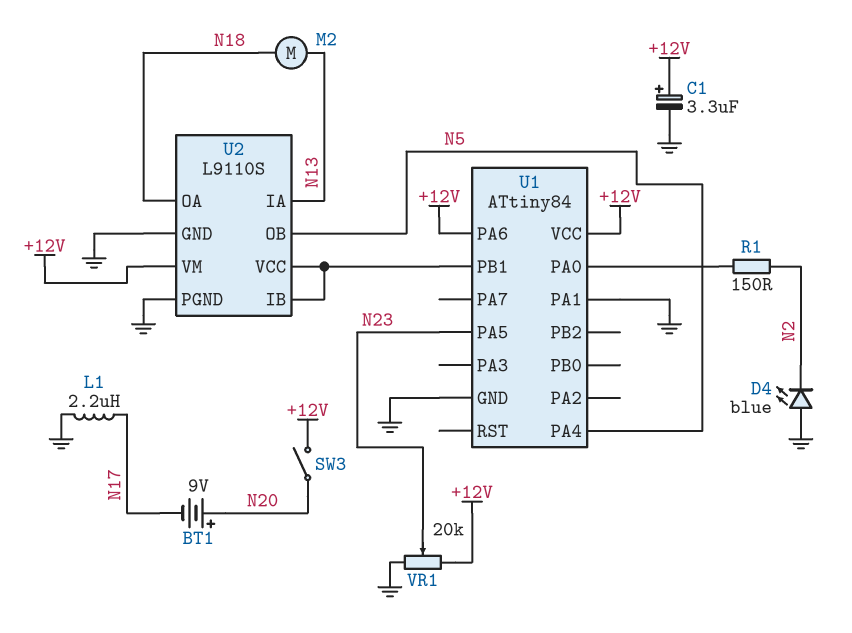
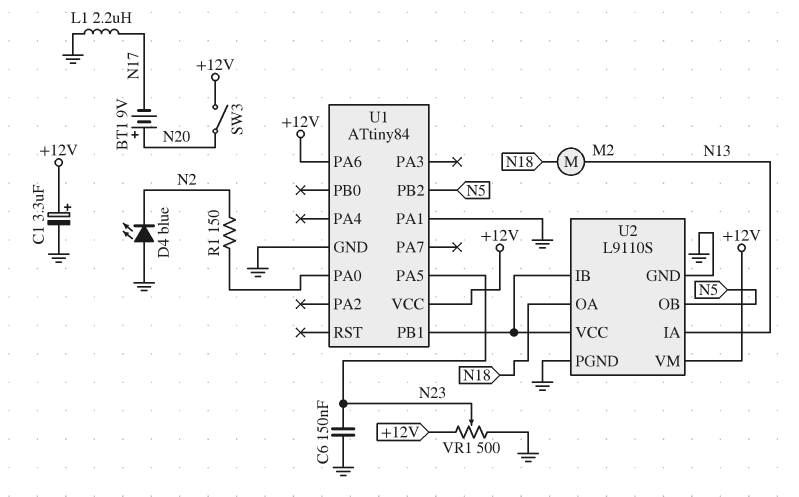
C6: none -> 150nF (GND, N23)
U1 pin PA4: N5 -> none
U1 pin PB2: none -> N5
VR1: 20k (+12V, GND, wiper N23) -> 500 (+12V, GND, wiper N23)

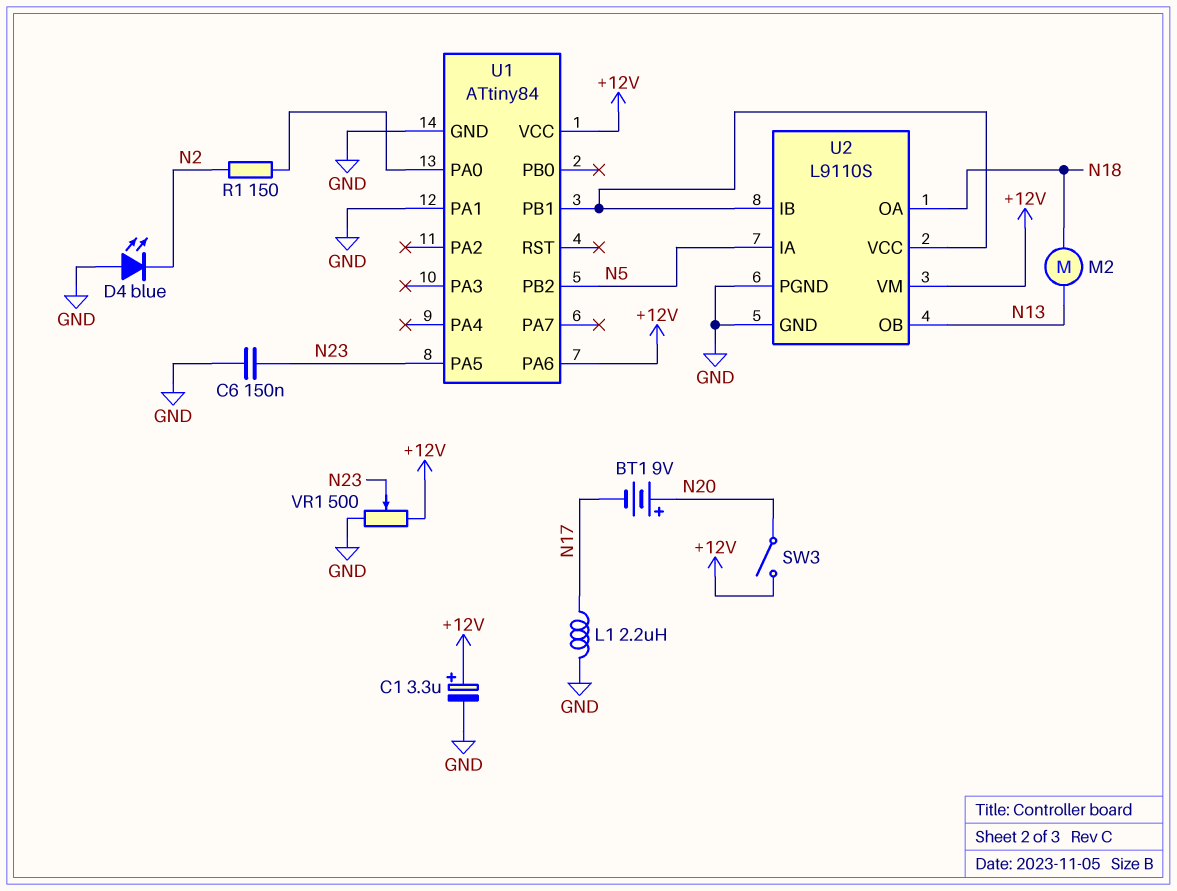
U2 pin IA: N13 -> N5
U2 pin OB: N5 -> N13

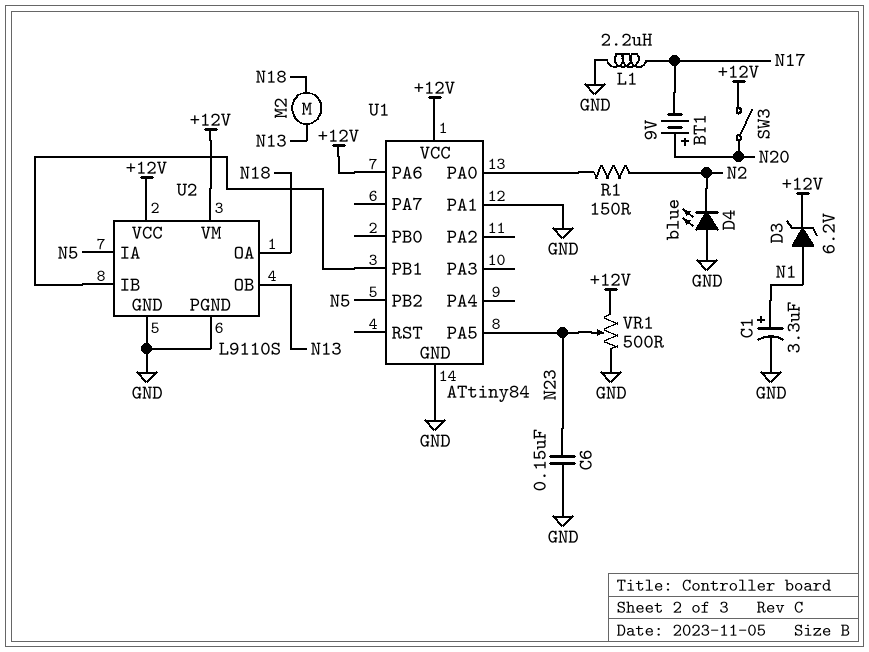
C1: 3.3uF (plus +12V, minus GND) -> 3.3uF (plus N1, minus GND)
D3: none -> zener 6.2V (A N1, K +12V)
U2 pin VCC: U1/PB1 -> +12V

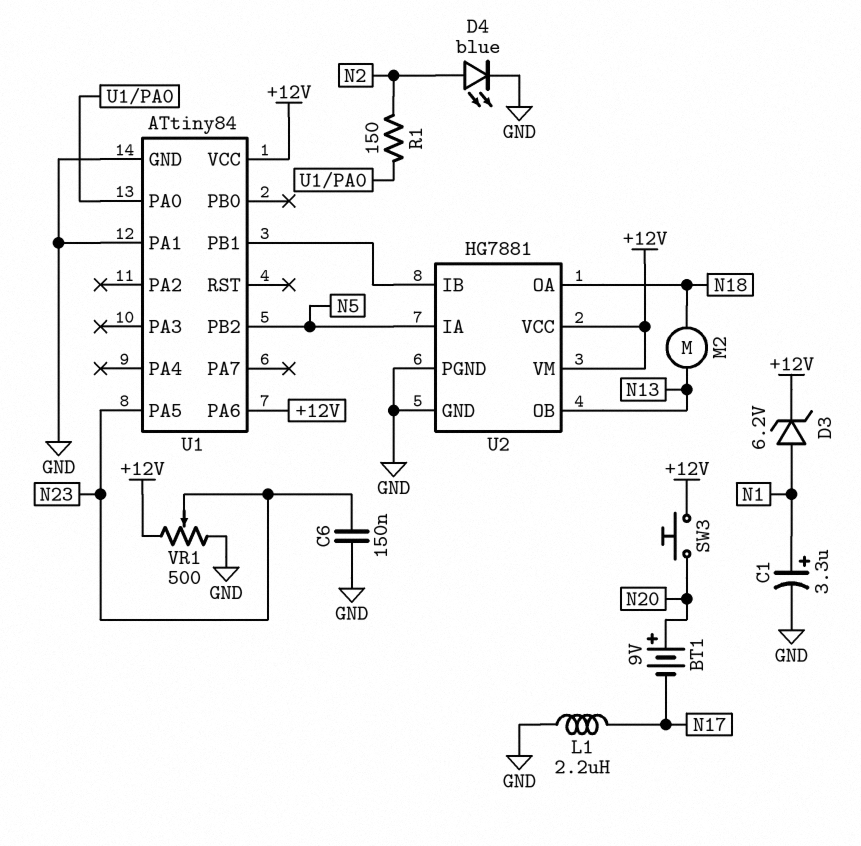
D4: LED blue (A GND, K N2) -> LED blue (A N2, K GND)
SW3: switch (+12V, N20) -> button (+12V, N20)
U2: L9110S -> HG7881

